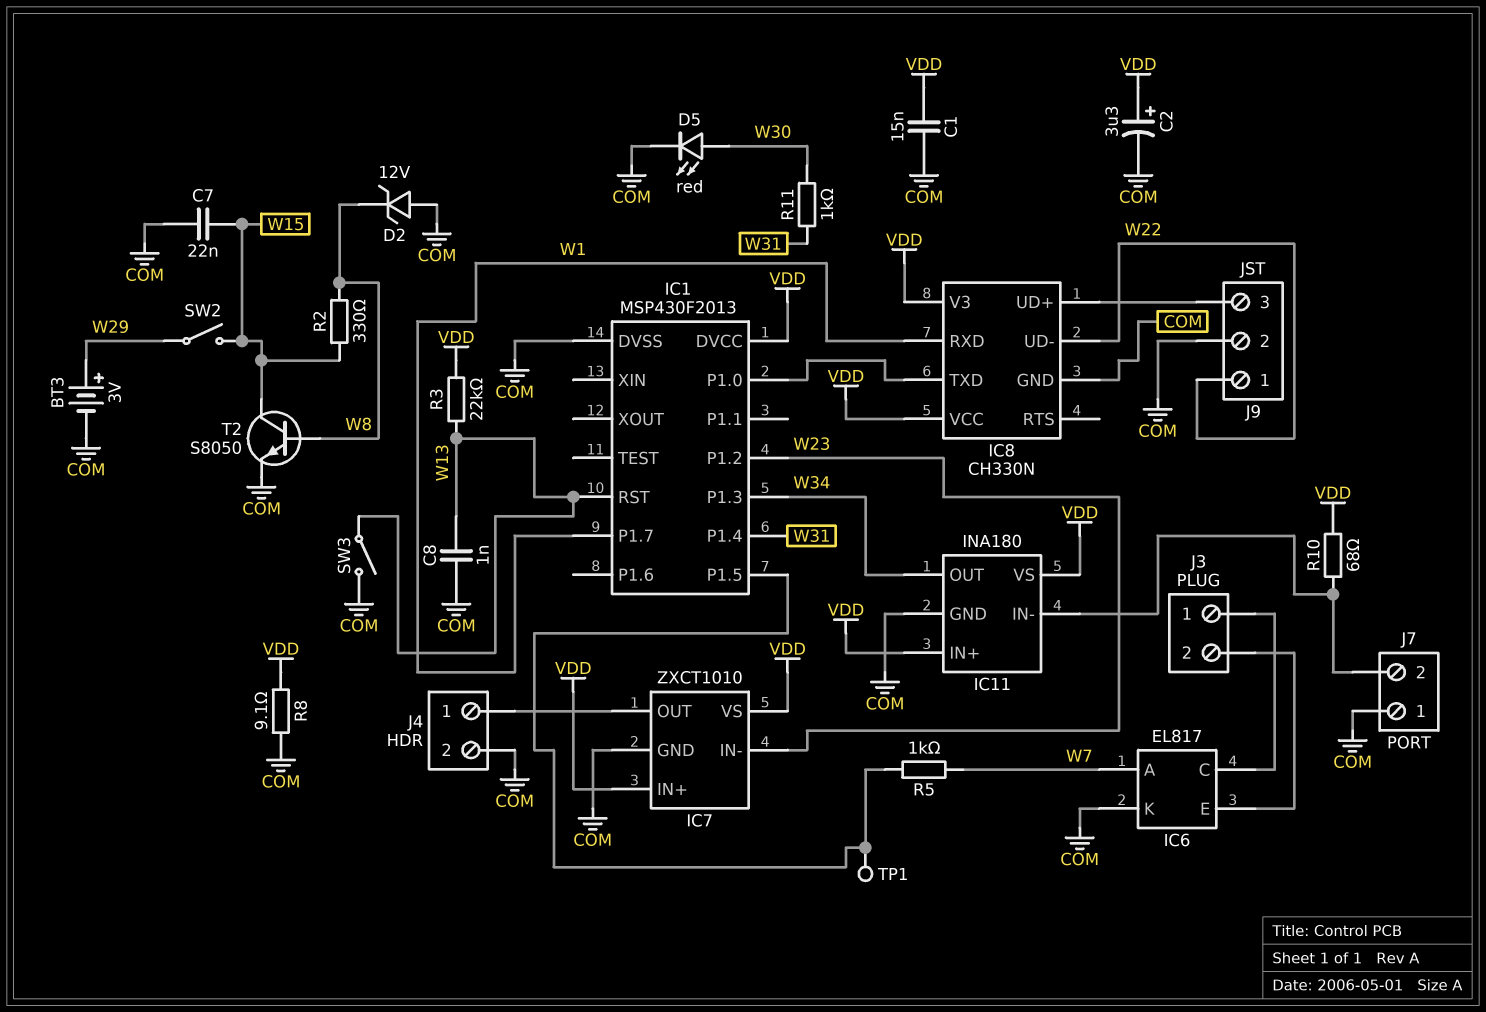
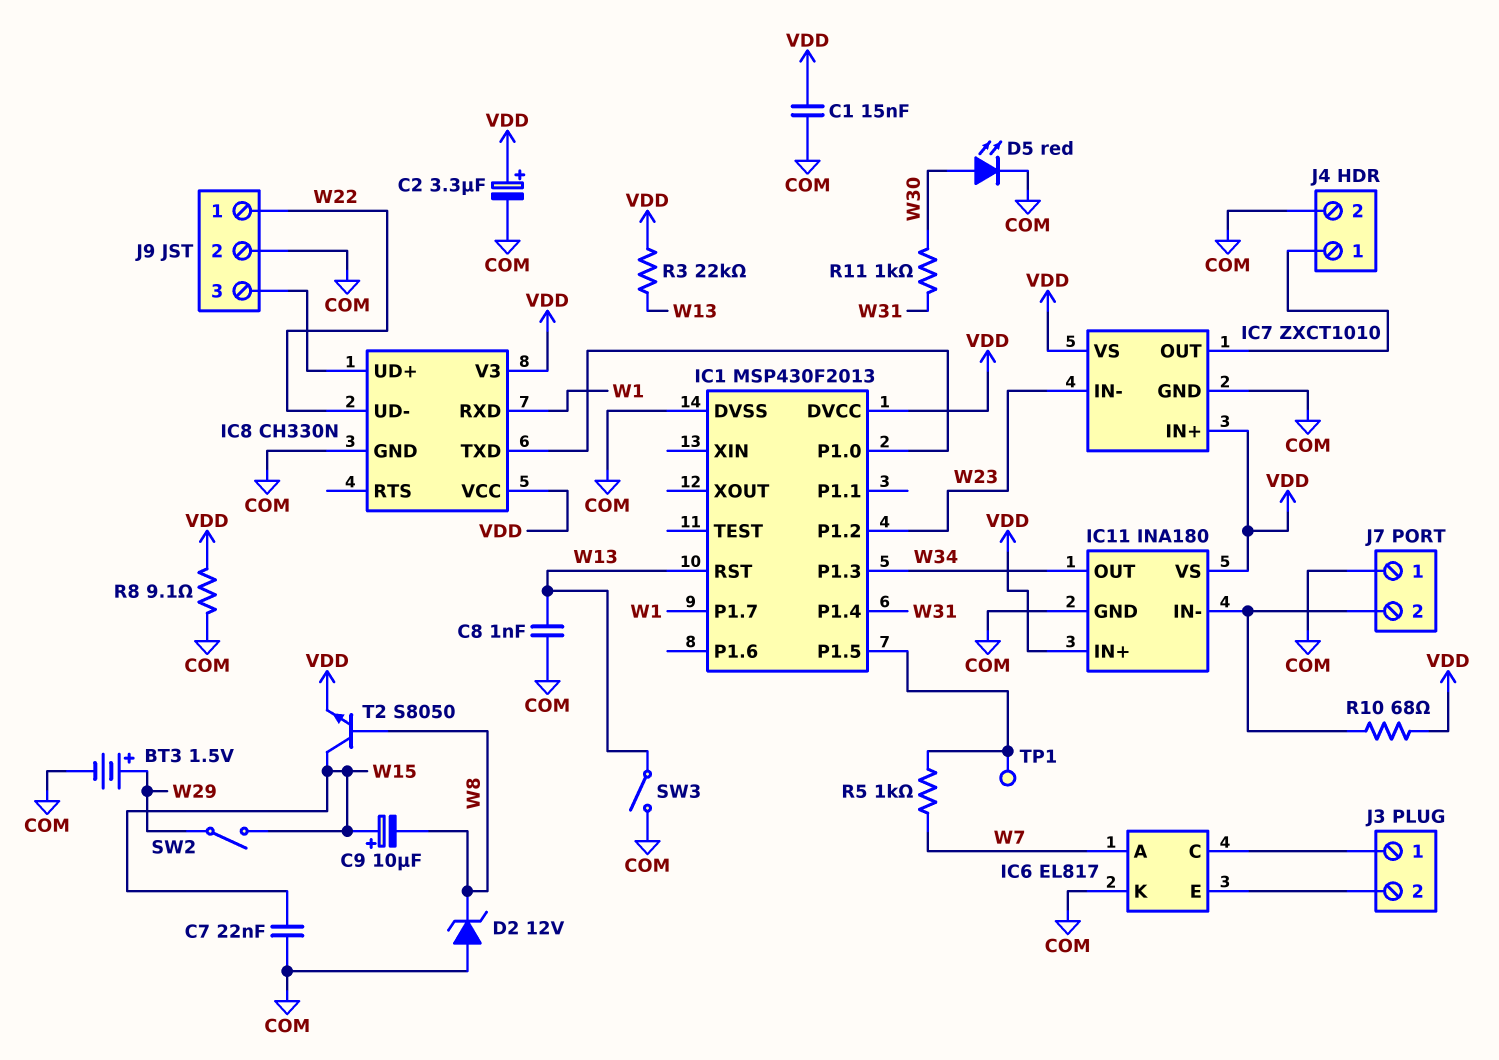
BT3: 3V (plus W29, minus COM) -> 1.5V (plus W29, minus COM)
C9: none -> 10uF (plus W15, minus W8)
R2: 330 (W8, W15) -> none
T2: NPN S8050 (B W8, C W15, E COM) -> NPN S8050 (B W8, C W15, E VDD)

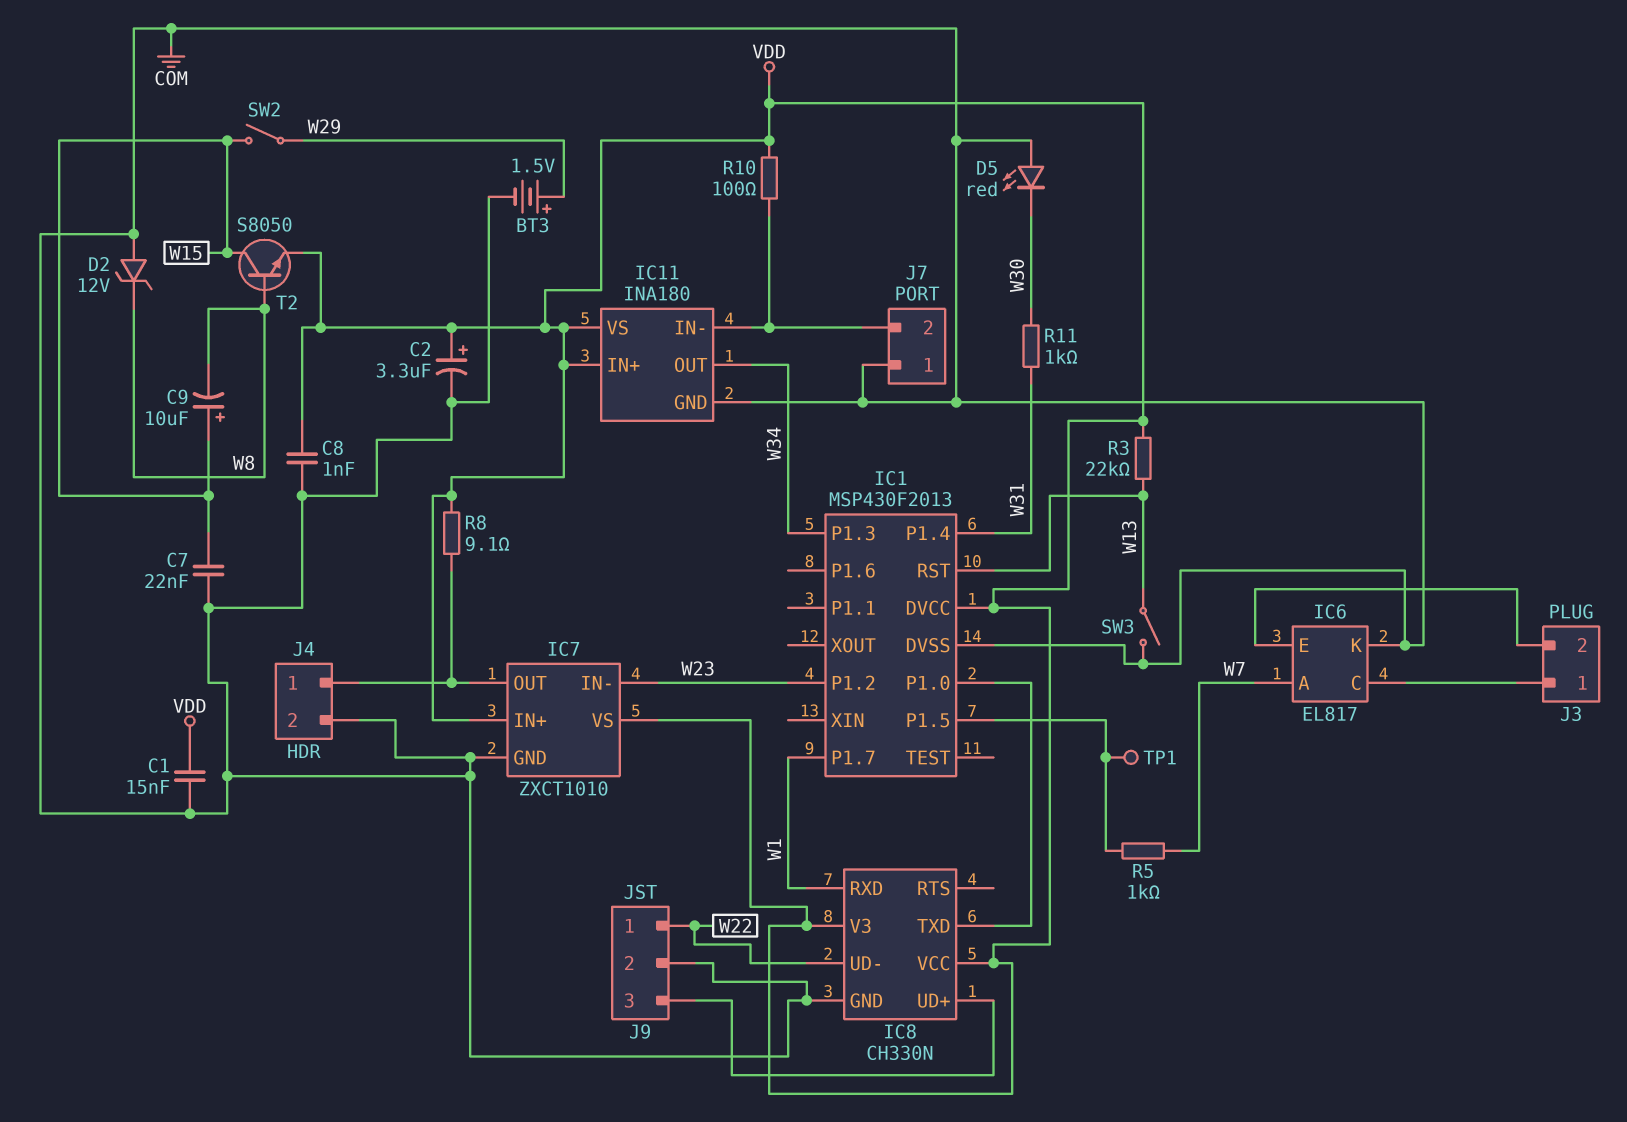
C8: 1nF (COM, W13) -> 1nF (COM, VDD)
D5: LED red (A W30, K COM) -> LED red (A COM, K W30)
R8: 9.1 (COM, VDD) -> 9.1 (IC7/OUT, VDD)
R10: 68 (IC11/IN-, VDD) -> 100 (IC11/IN-, VDD)

